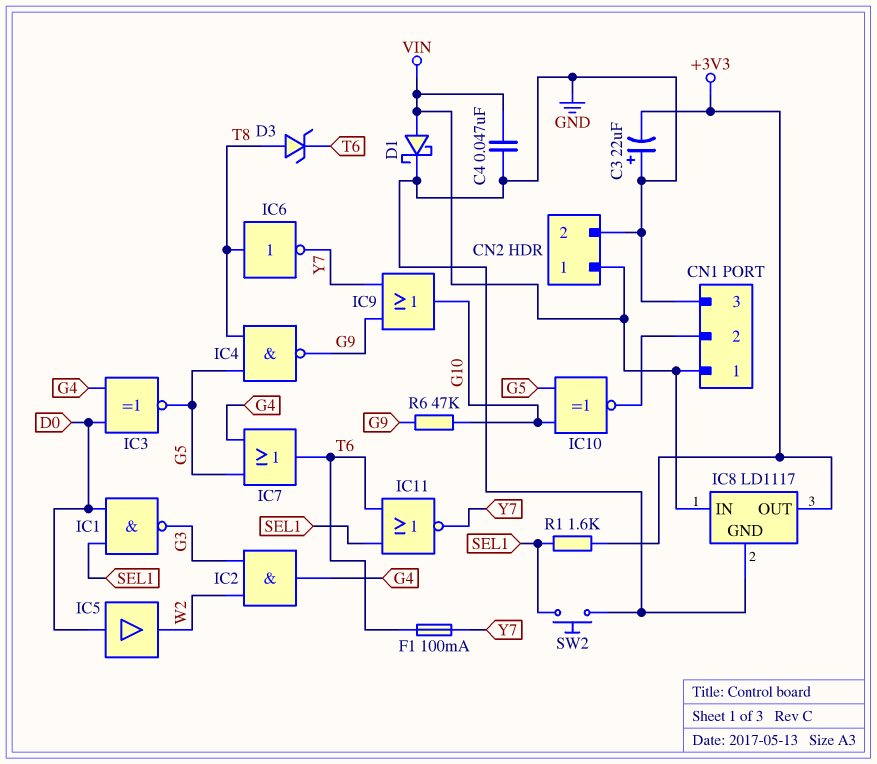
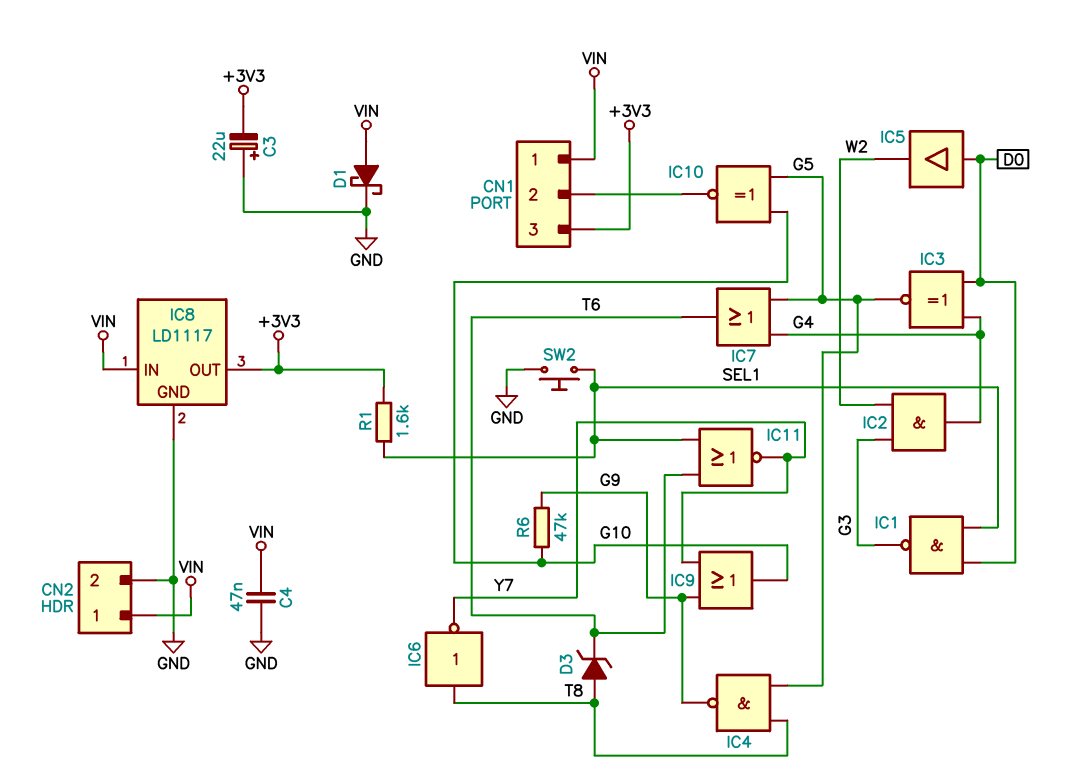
CN1 pin 3: GND -> +3V3
F1: 100mA (T6, Y7) -> none

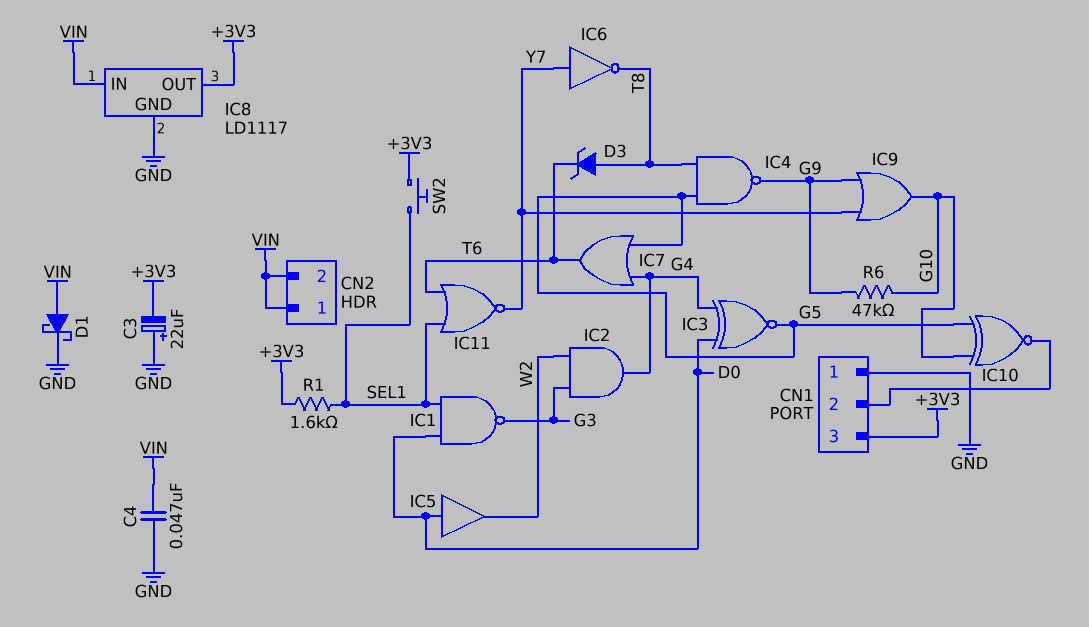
CN1 pin 1: VIN -> GND
CN2 pin 2: GND -> VIN
IC6: NOT (in T8, out Y7) -> NOT (in Y7, out T8)
SW2: button (GND, SEL1) -> button (+3V3, SEL1)

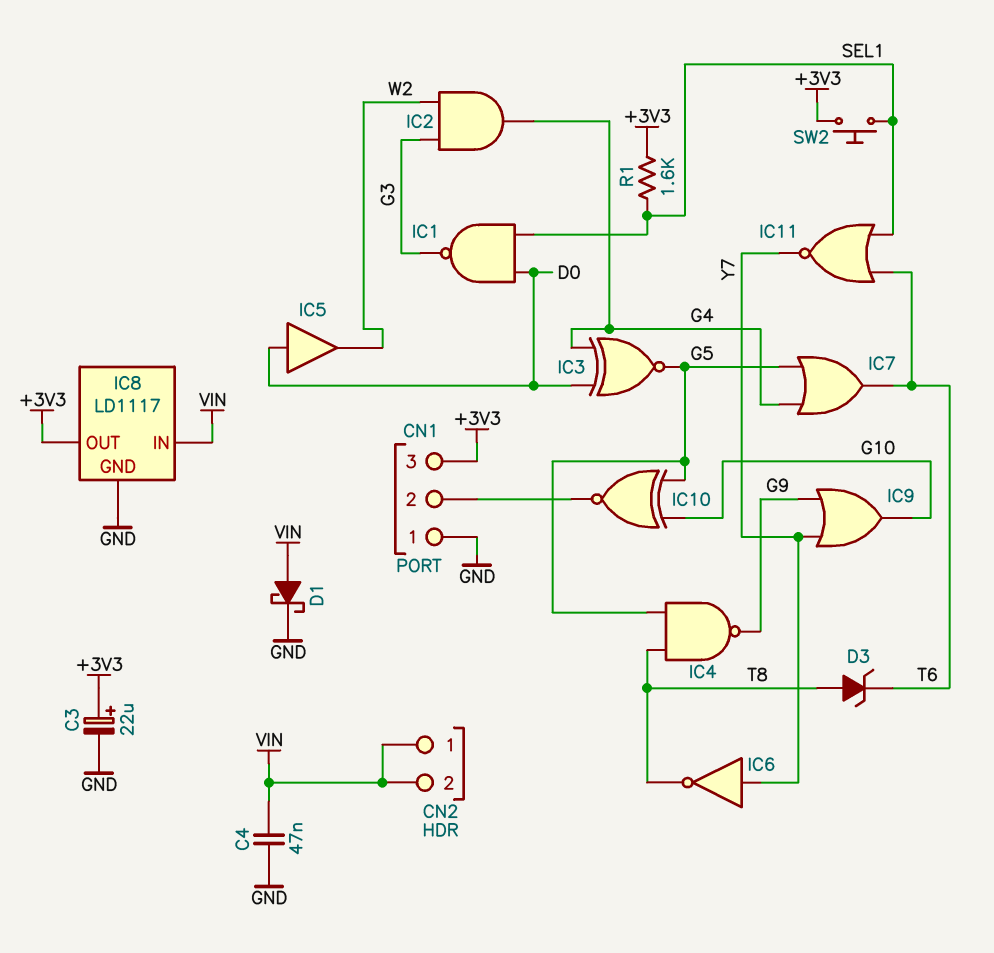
C3: 22uF (plus GND, minus +3V3) -> 22uF (plus +3V3, minus GND)
R6: 47k (G9, G10) -> none

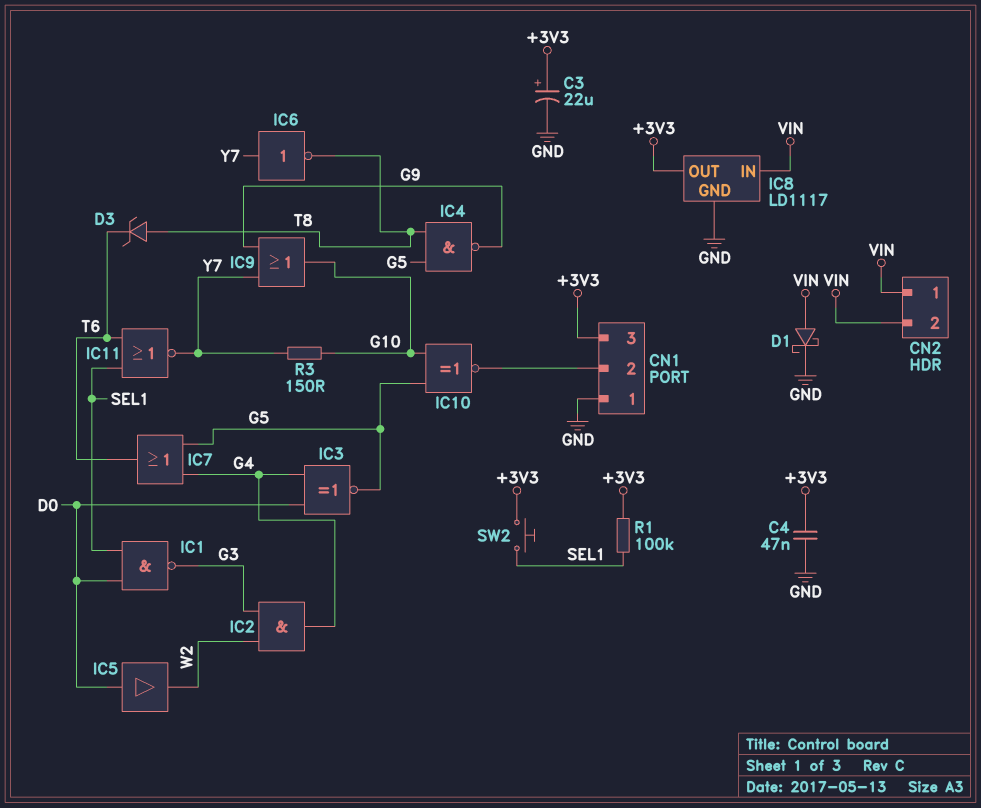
C4: 47nF (GND, VIN) -> 47nF (+3V3, GND)
R1: 1.6k (+3V3, SEL1) -> 100k (+3V3, SEL1)
R3: none -> 150 (G10, Y7)

